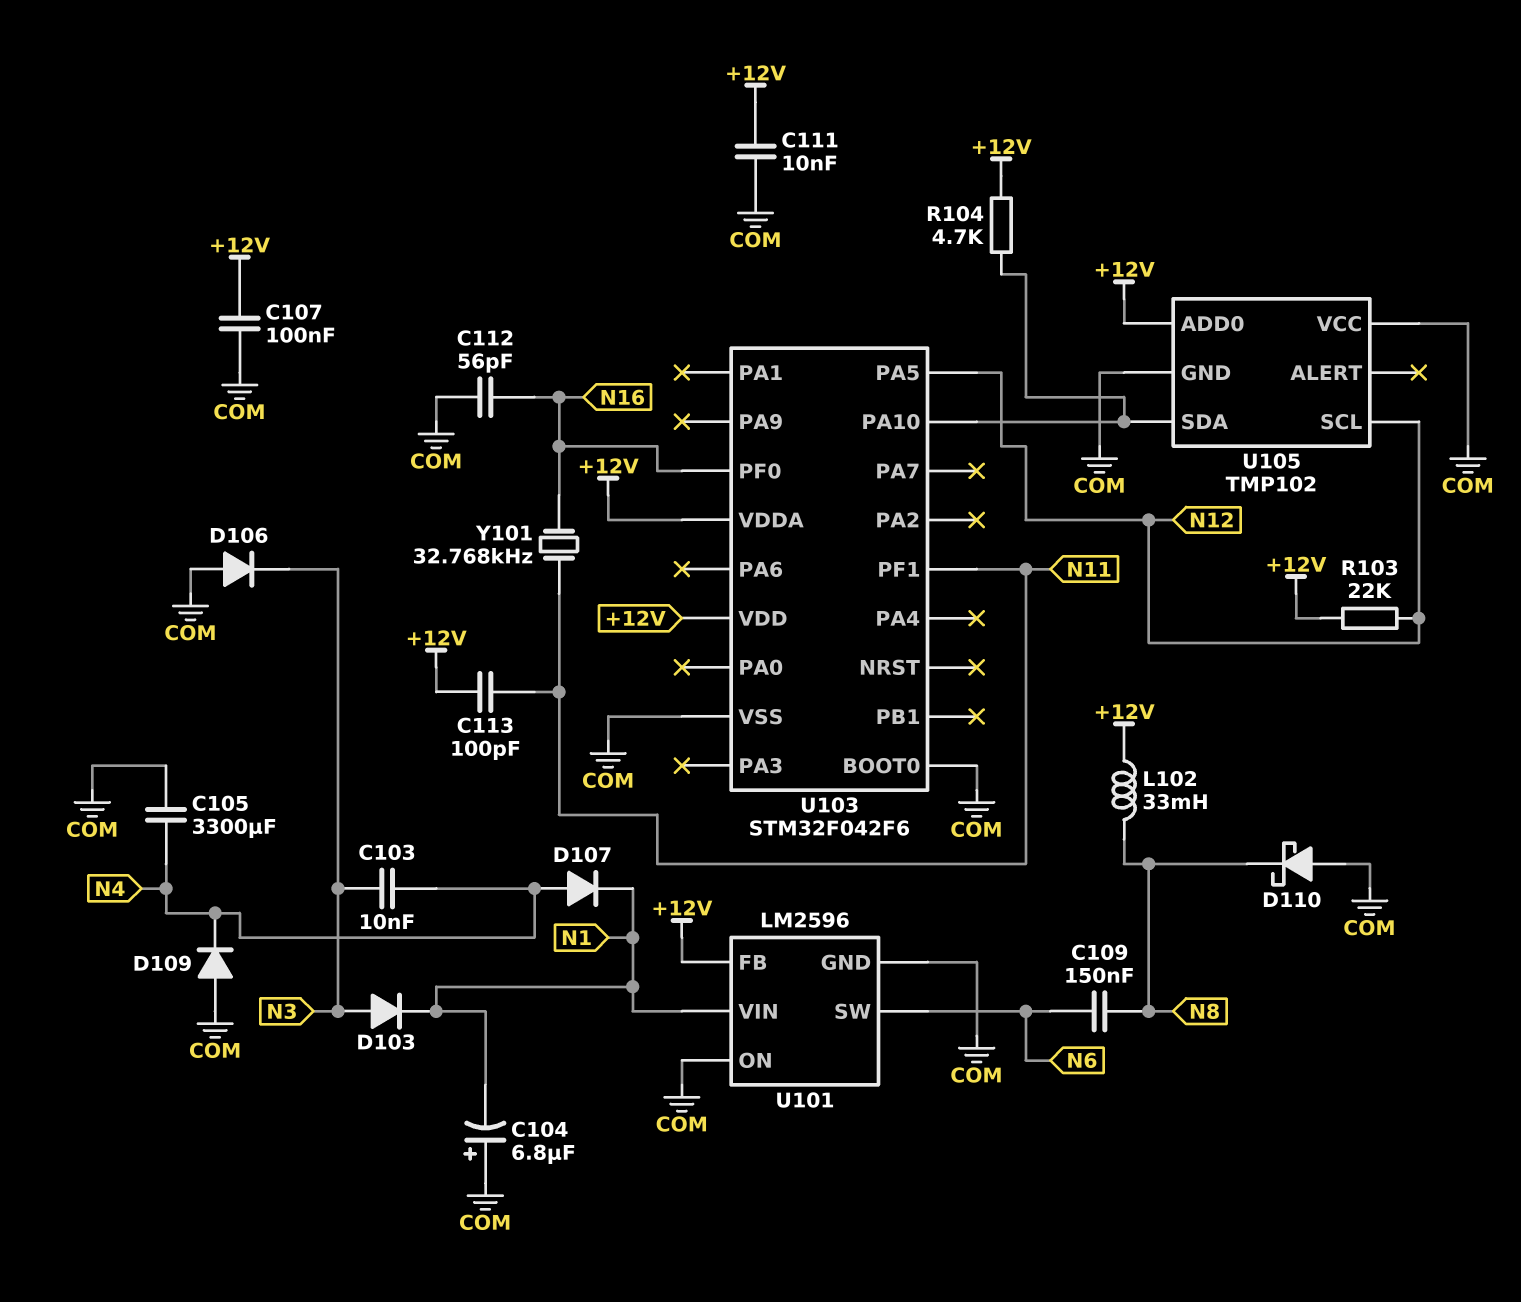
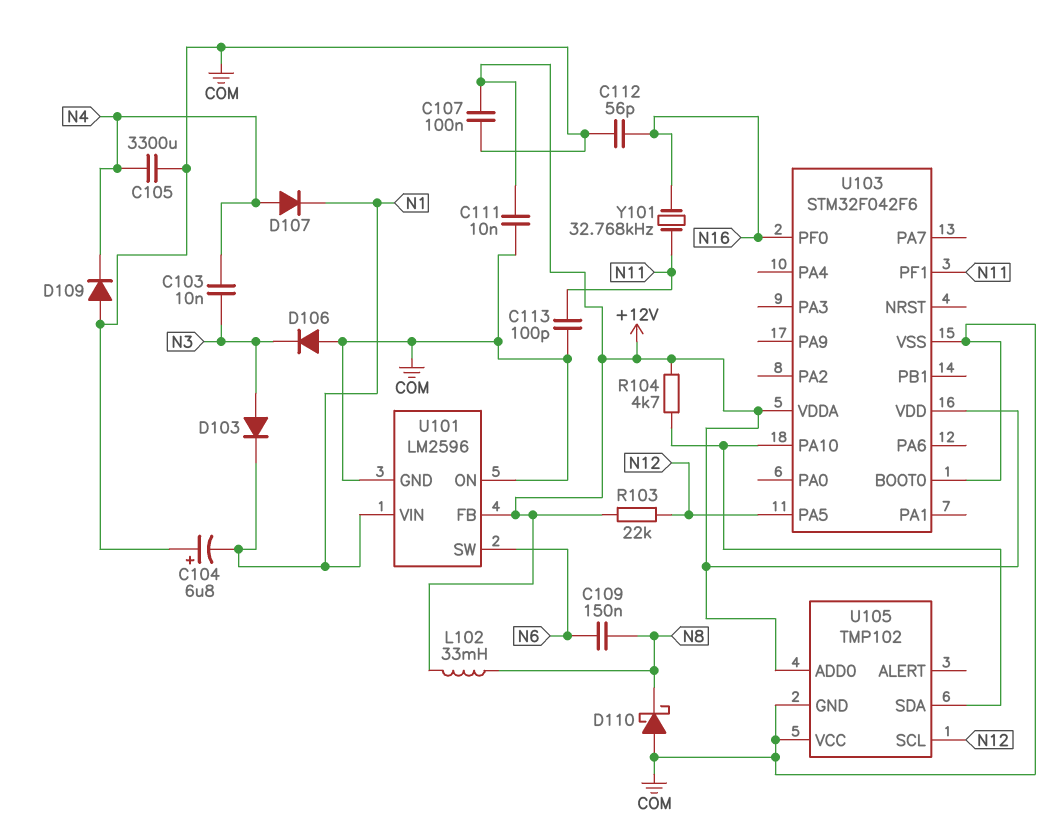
C113: 100pF (+12V, N11) -> 100pF (COM, N11)

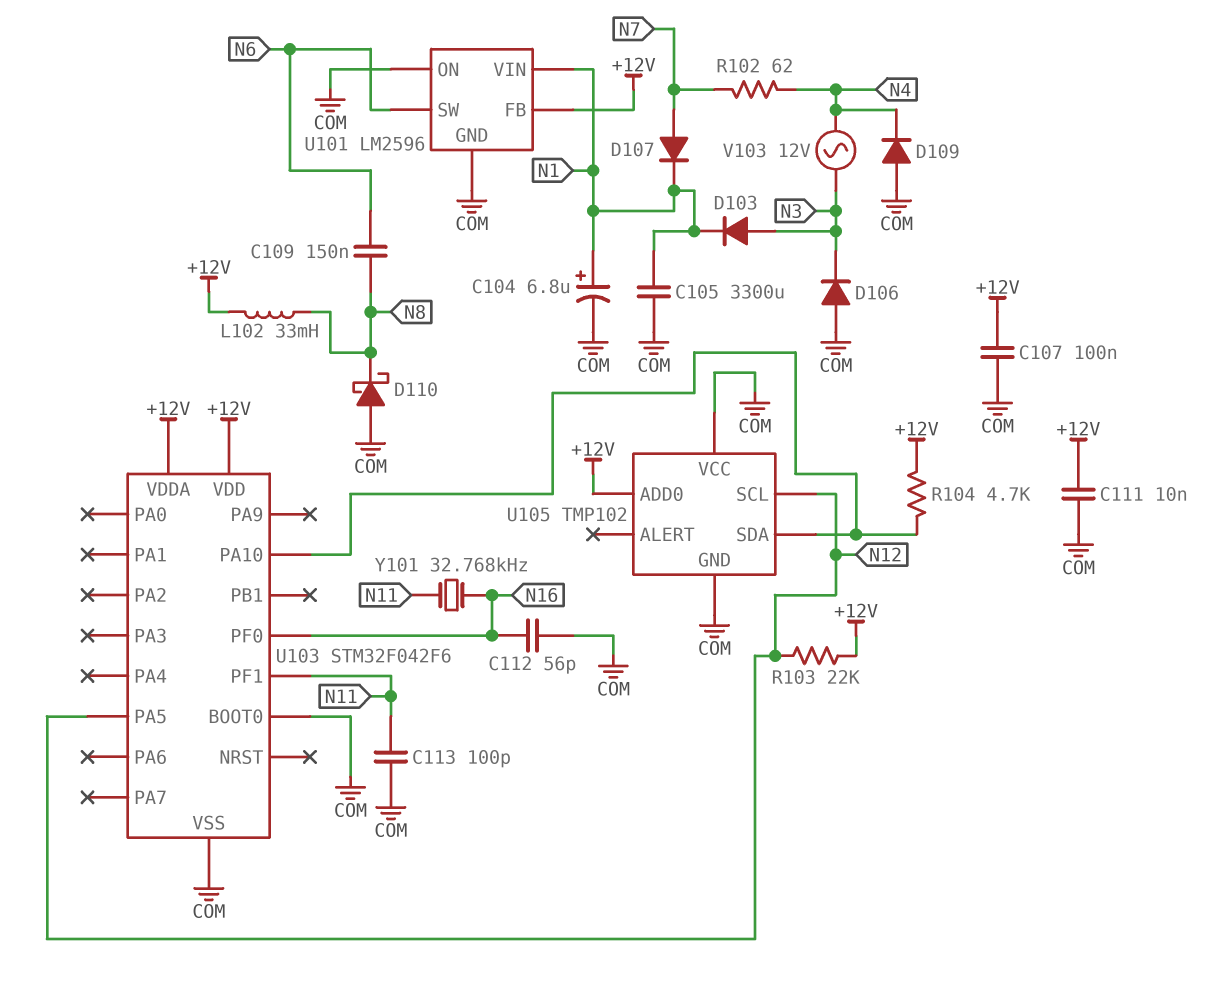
C103: 10nF (N3, N4) -> none
C104: 6.8uF (plus COM, minus N1) -> 6.8uF (plus N1, minus COM)
C105: 3300uF (COM, N4) -> 3300uF (COM, N1)
D107: diode (A N4, K N1) -> diode (A N7, K N1)
R102: none -> 62 (N4, N7)
V103: none -> AC 12V (N3, N4)

